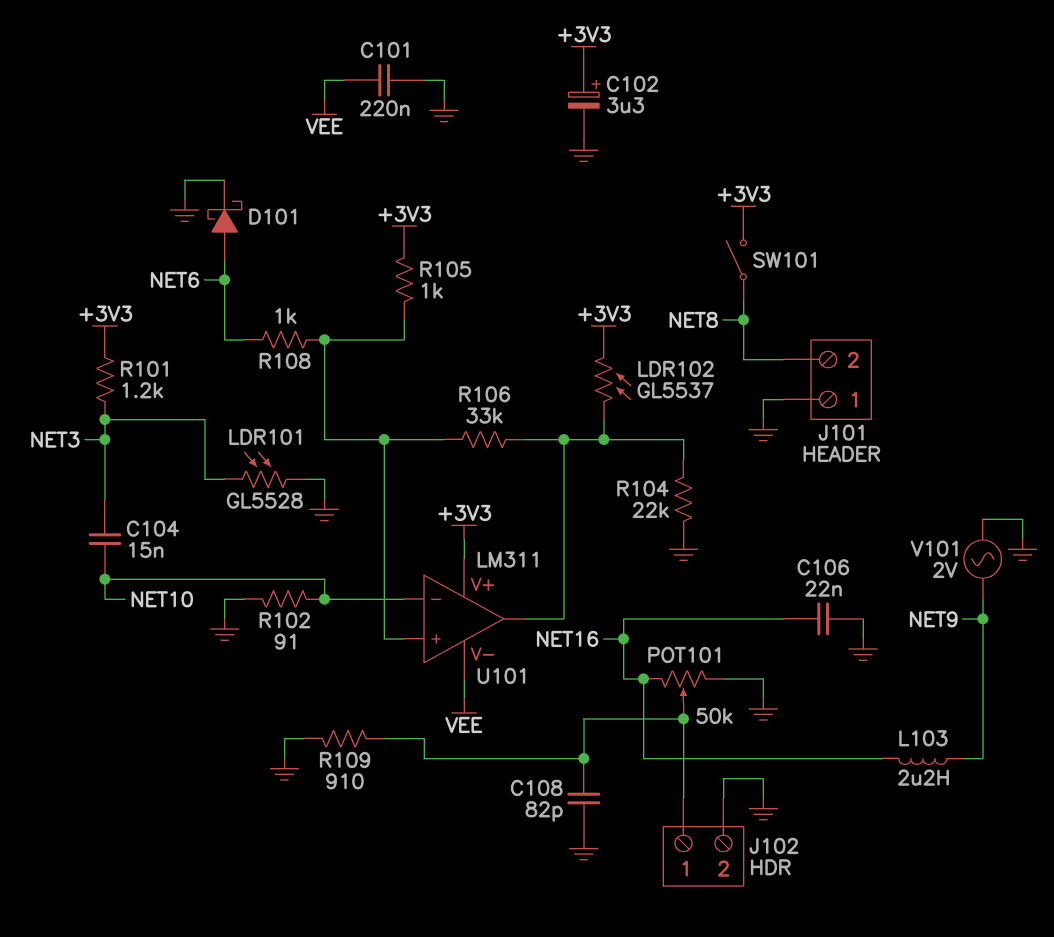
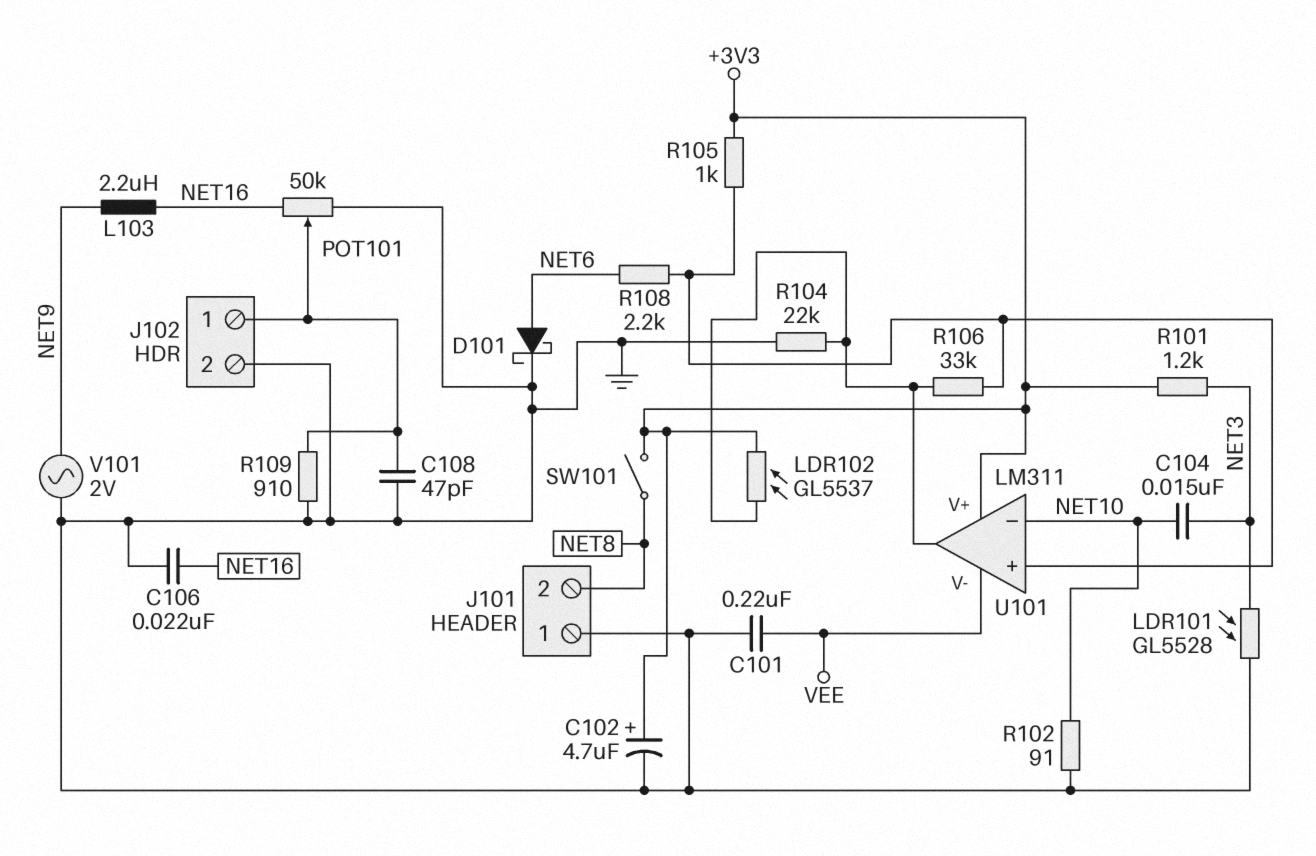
C102: 3.3uF (plus +3V3, minus GND) -> 4.7uF (plus +3V3, minus GND)
C108: 82pF (GND, J102/1) -> 47pF (GND, J102/1)
R108: 1k (NET6, U101/in+) -> 2.2k (NET6, U101/in+)

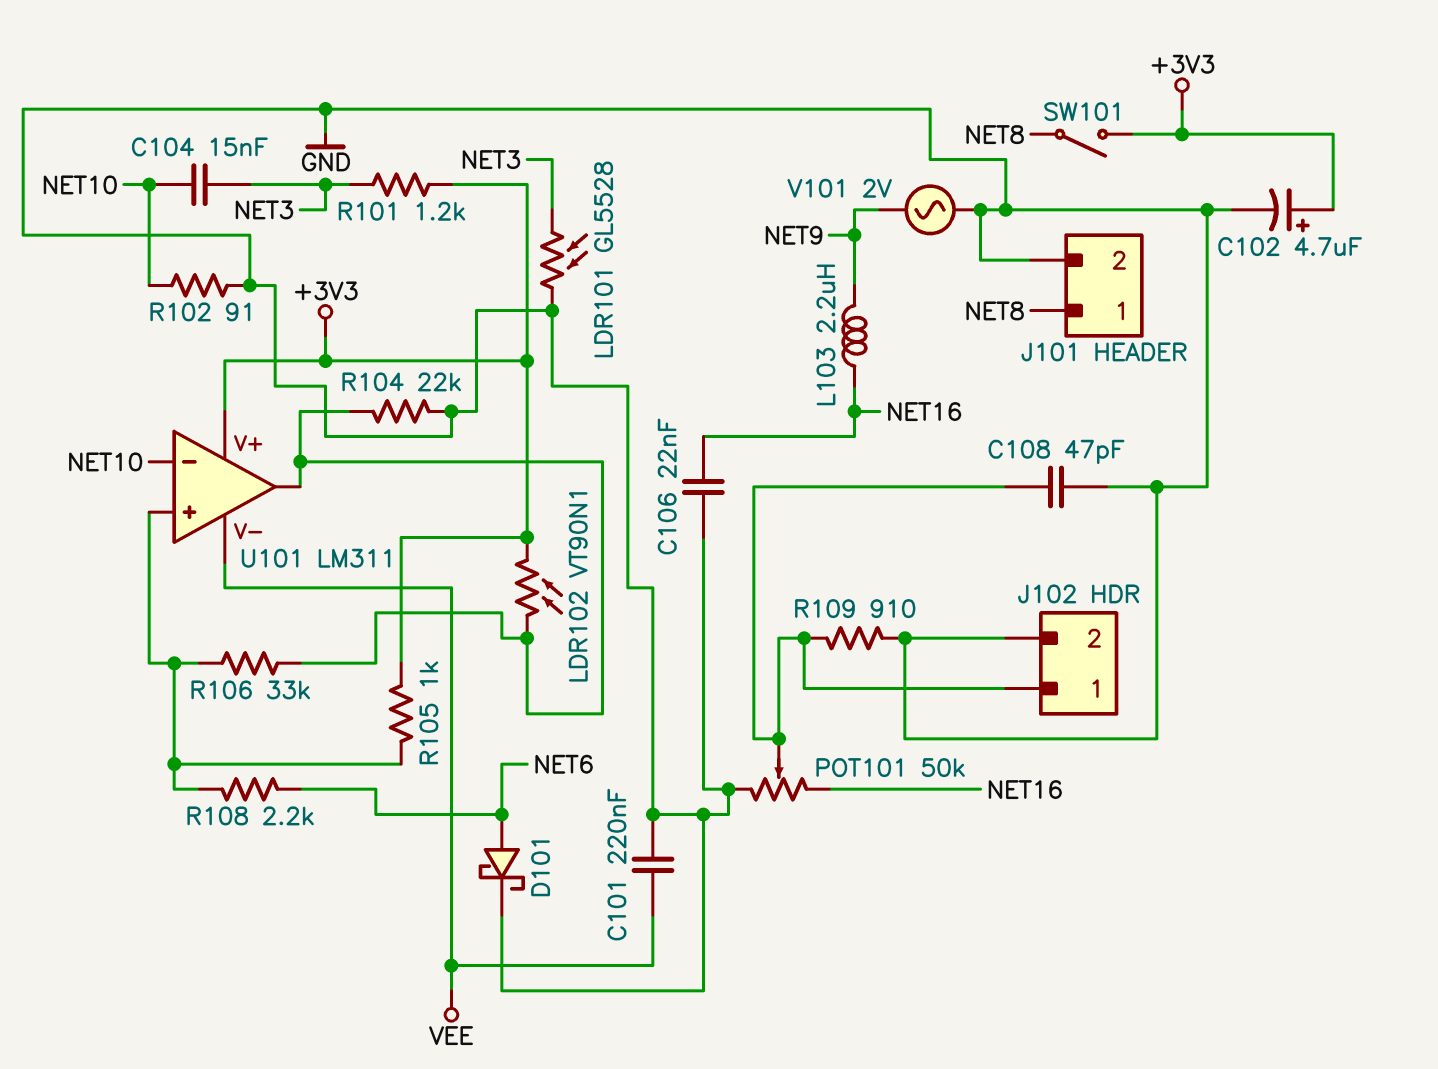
J101 pin 1: GND -> NET8
J101 pin 2: NET8 -> GND
LDR102: GL5537 (+3V3, U101/out) -> VT90N1 (+3V3, U101/out)

